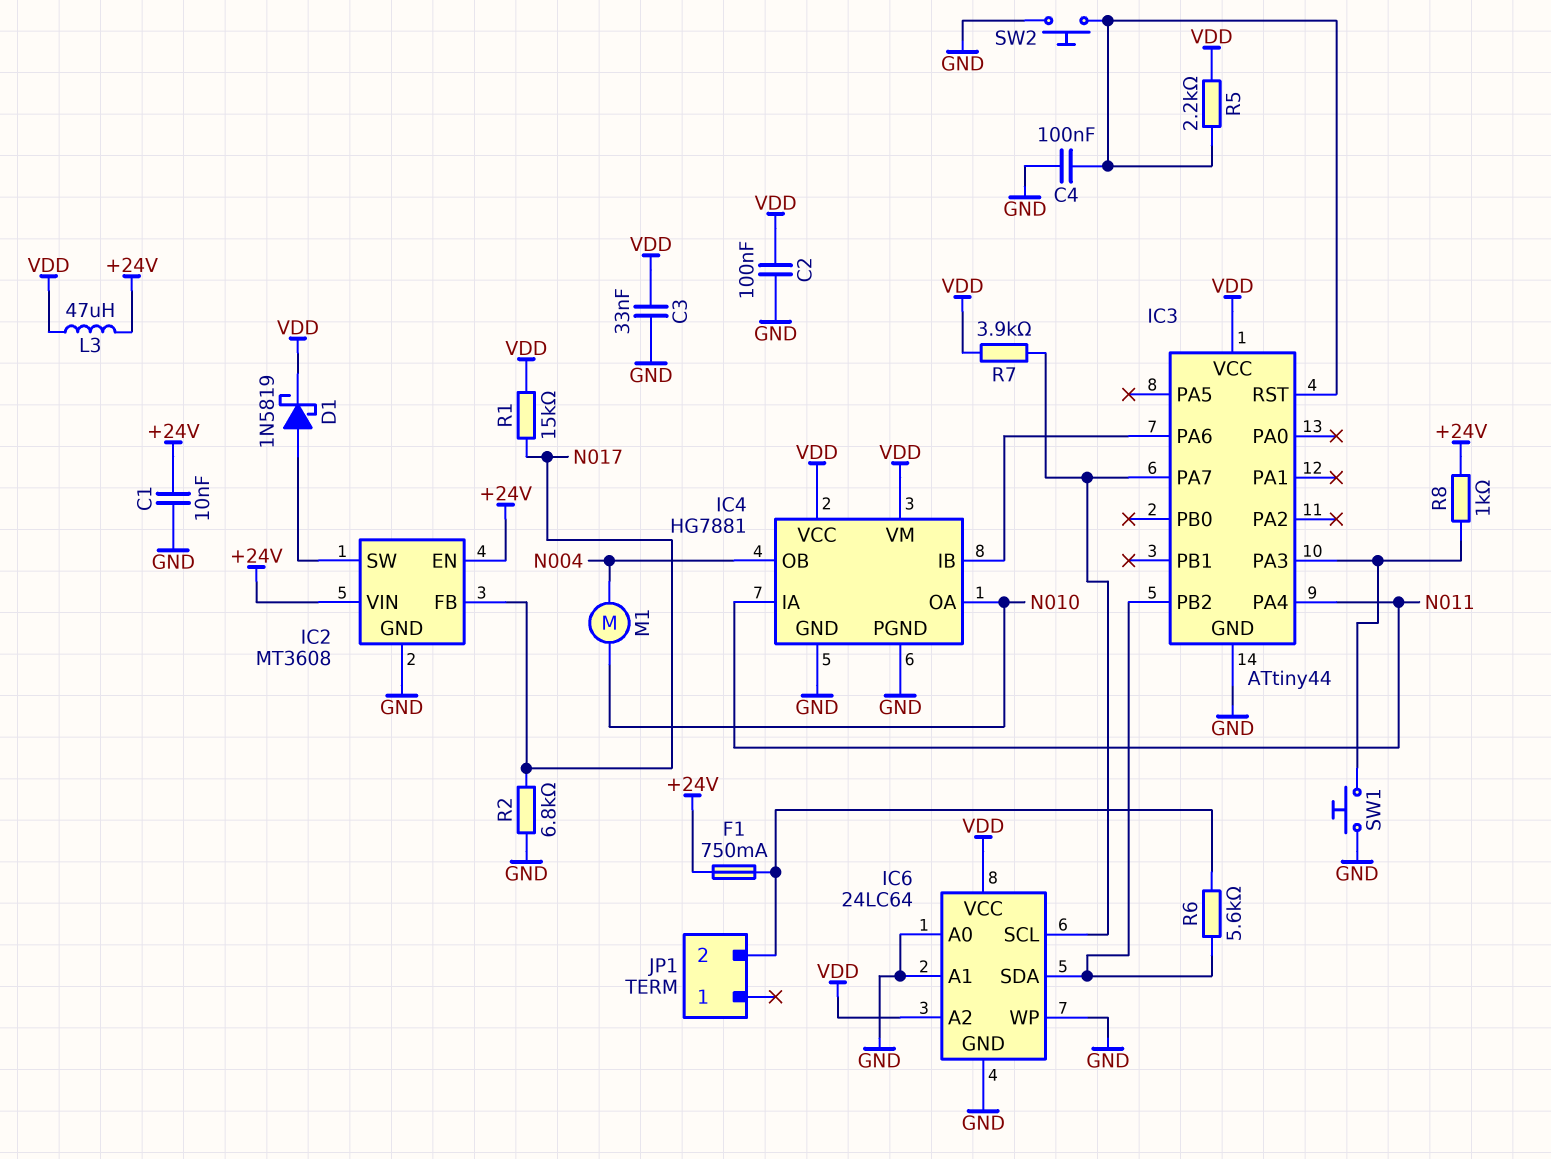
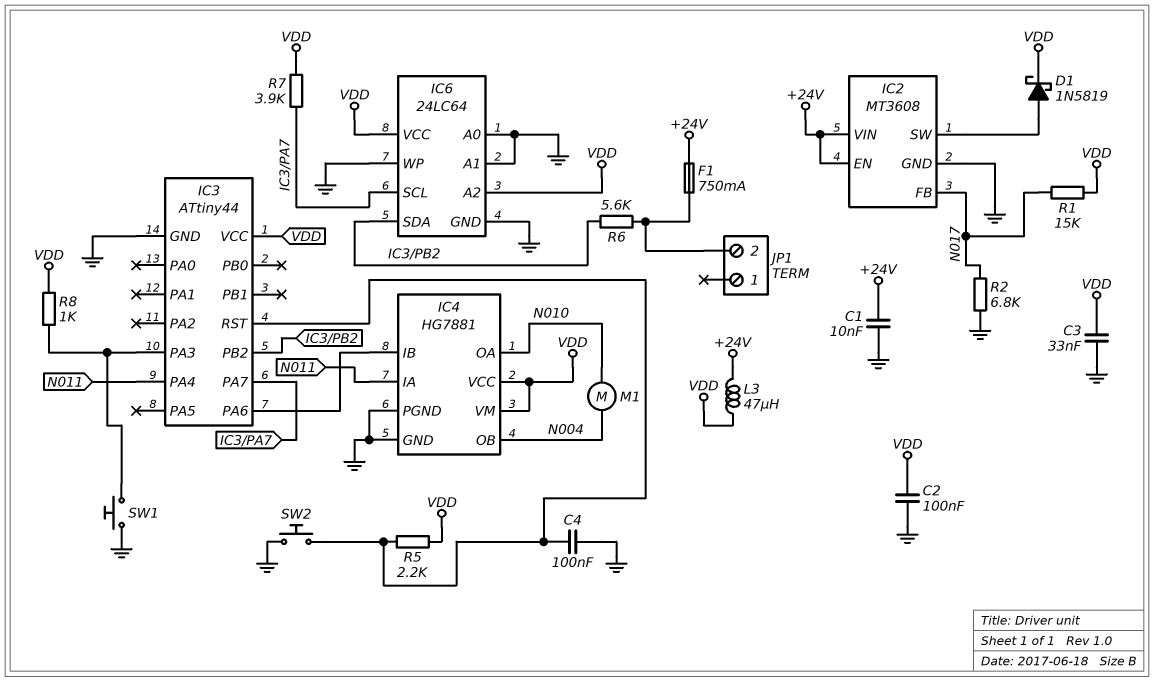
R8: 1k (+24V, IC3/PA3) -> 1k (IC3/PA3, VDD)

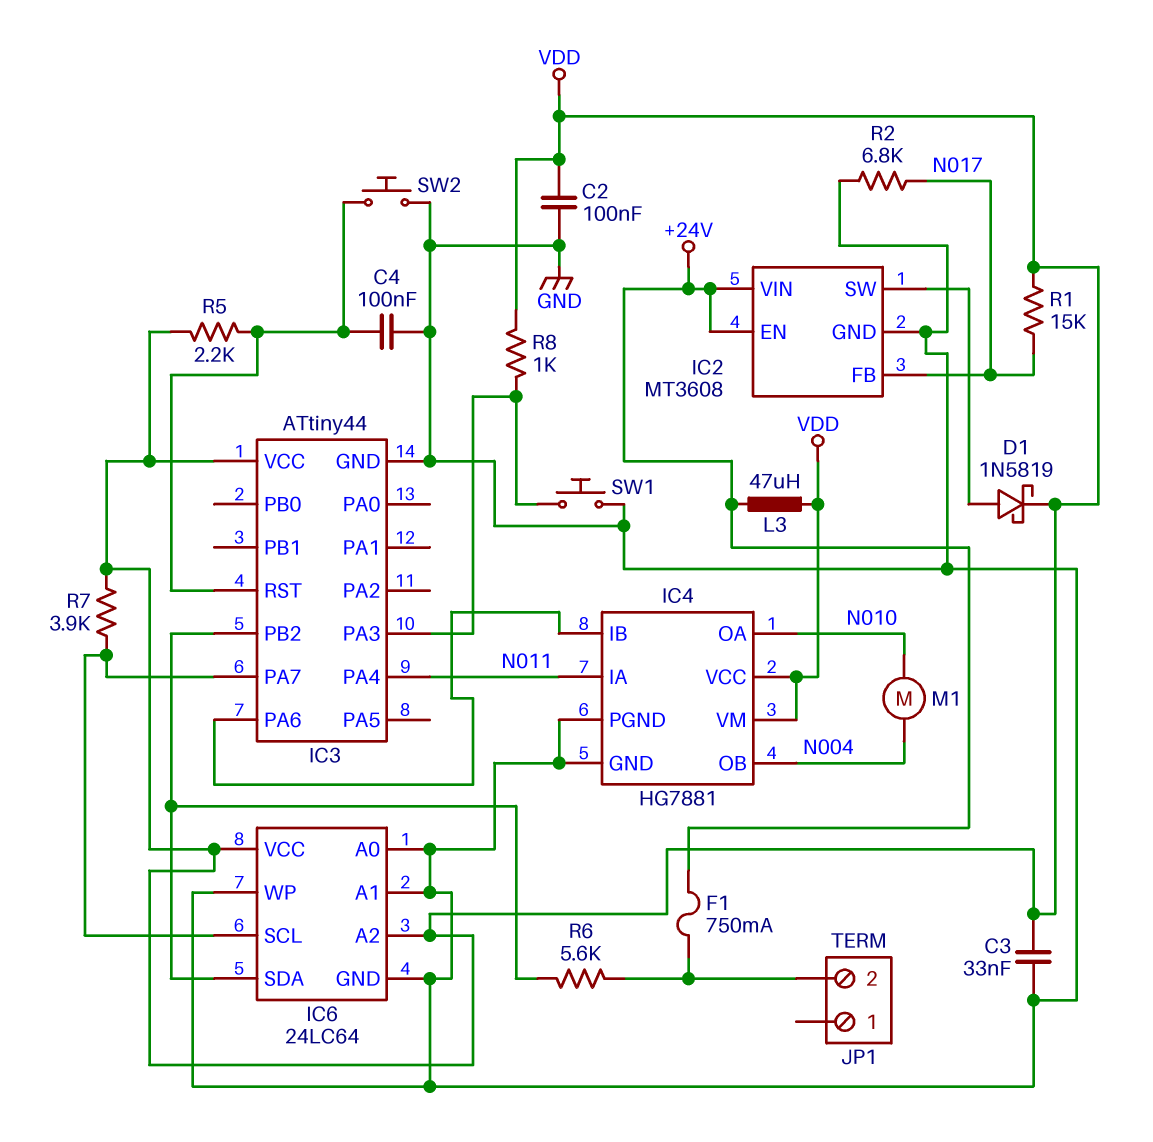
C1: 10nF (+24V, GND) -> none

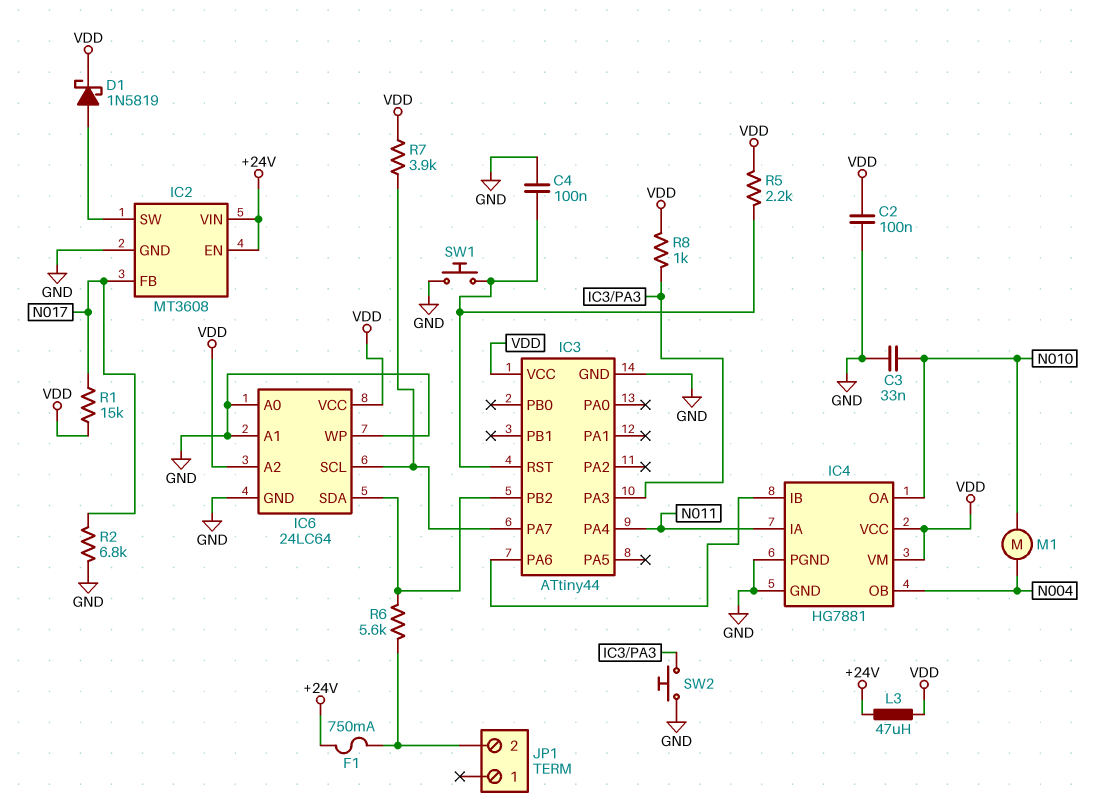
C3: 33nF (GND, VDD) -> 33nF (GND, N010)
SW1: button (GND, IC3/PA3) -> button (GND, IC3/RST)
SW2: button (GND, IC3/RST) -> button (GND, IC3/PA3)

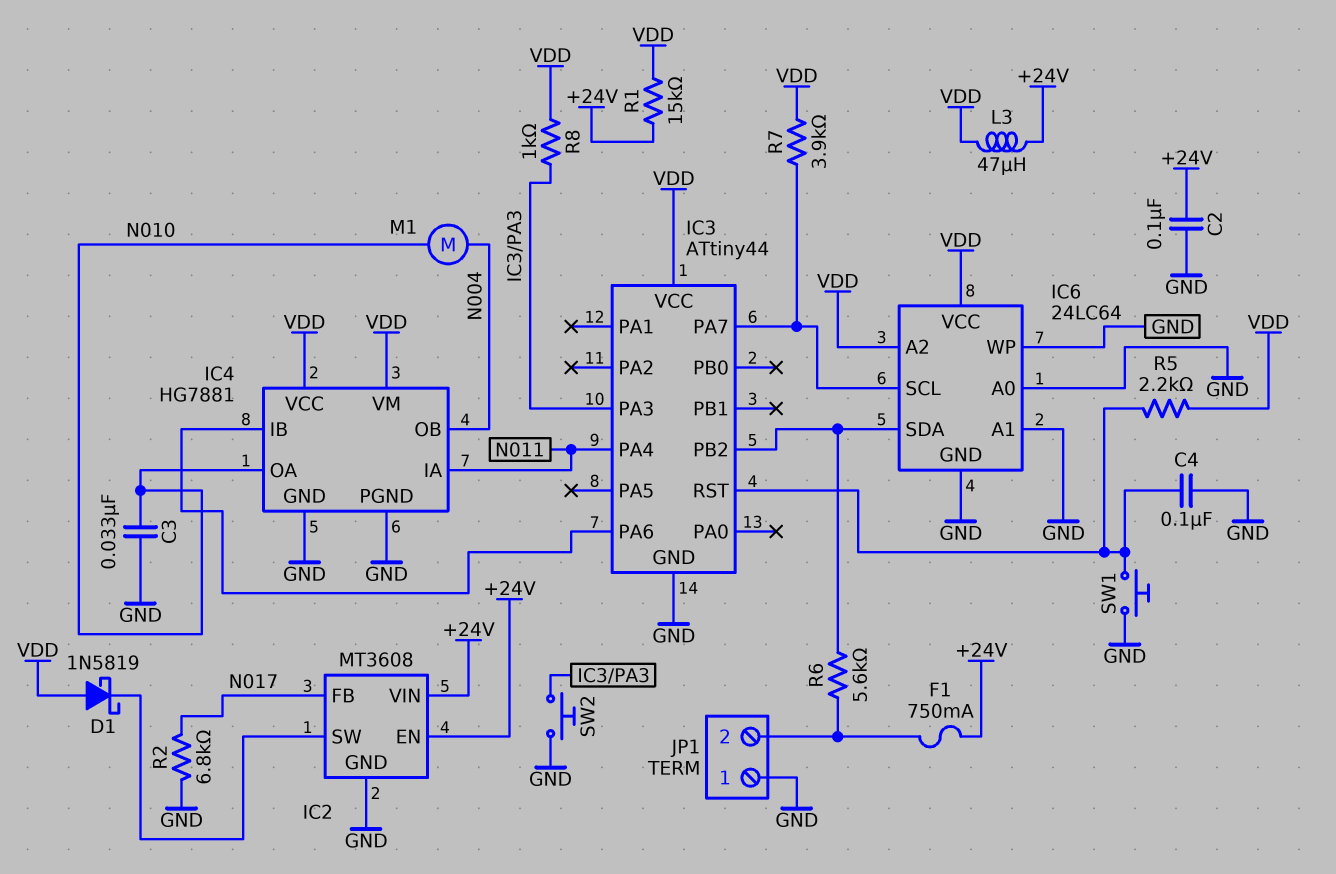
C2: 100nF (GND, VDD) -> 100nF (+24V, GND)
D1: schottky 1N5819 (A IC2/SW, K VDD) -> schottky 1N5819 (A VDD, K IC2/SW)
JP1 pin 1: none -> GND
R1: 15k (N017, VDD) -> 15k (+24V, VDD)

